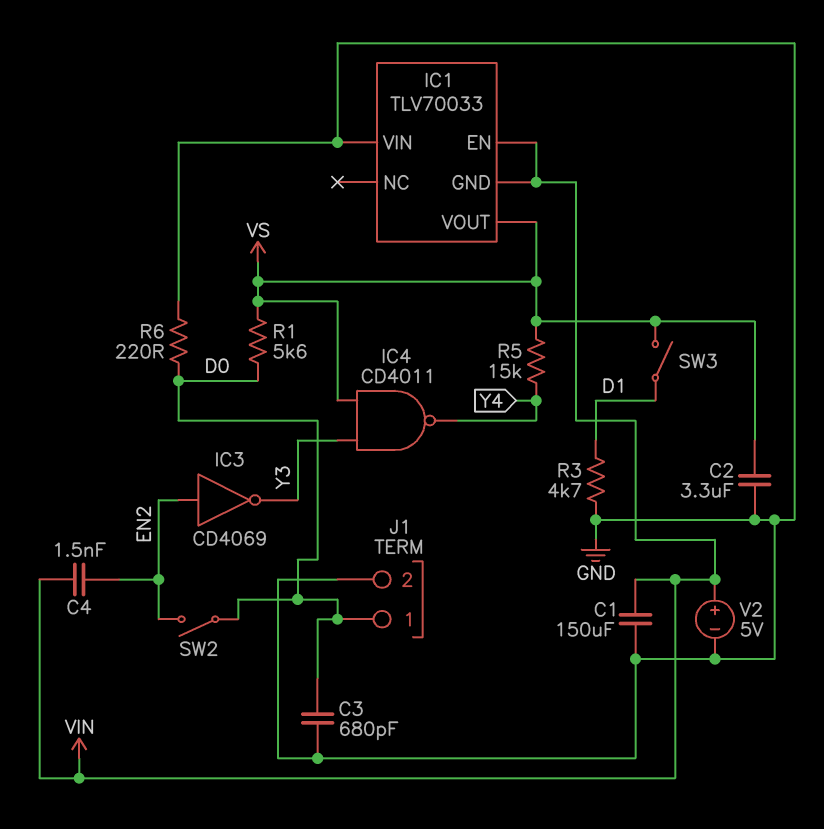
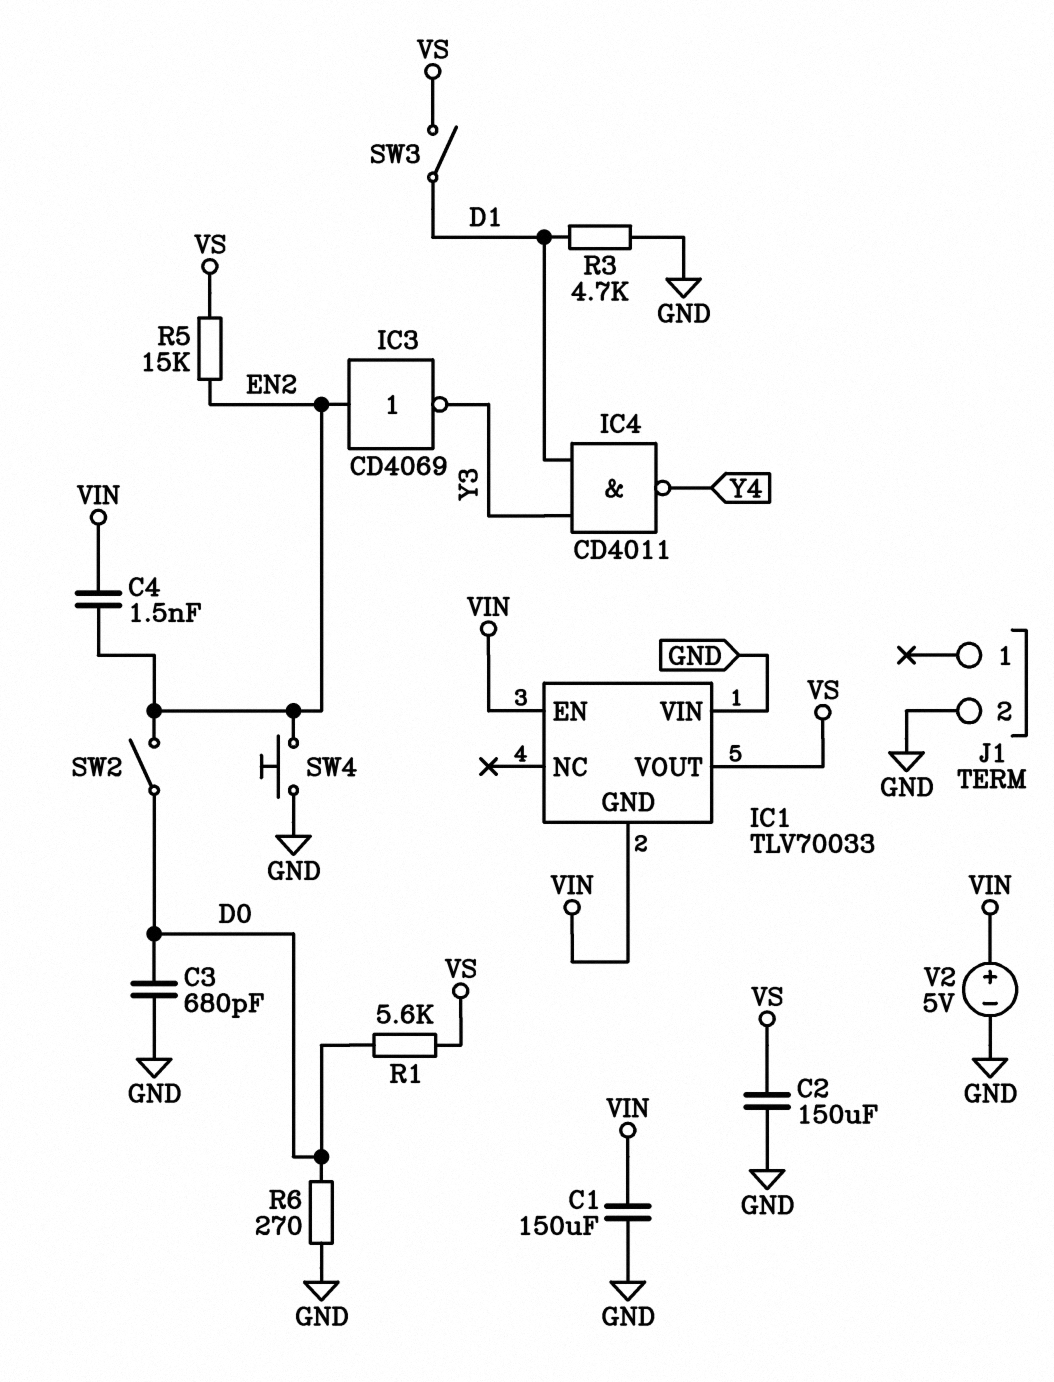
C2: 3.3uF (GND, VS) -> 150uF (GND, VS)
IC4: NAND CD4011 (in VS, in Y3, out Y4) -> NAND CD4011 (in D1, in Y3, out Y4)
J1 pin 1: D0 -> none
R5: 15k (VS, Y4) -> 15k (EN2, VS)
R6: 220 (D0, GND) -> 270 (D0, GND)
SW4: none -> button (EN2, GND)

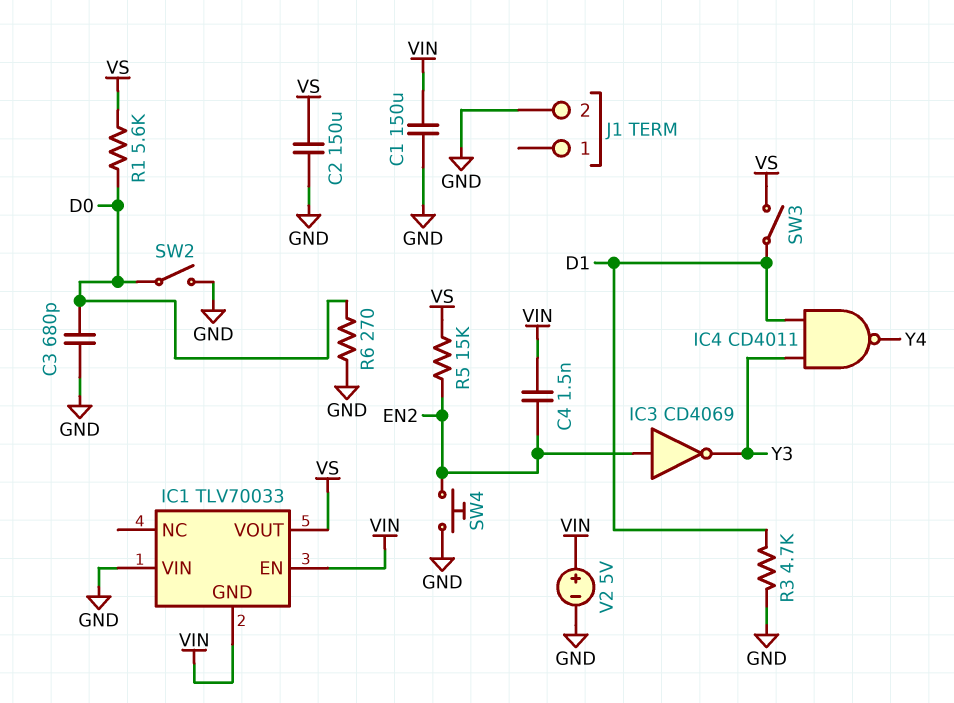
SW2: switch (D0, EN2) -> switch (D0, GND)

